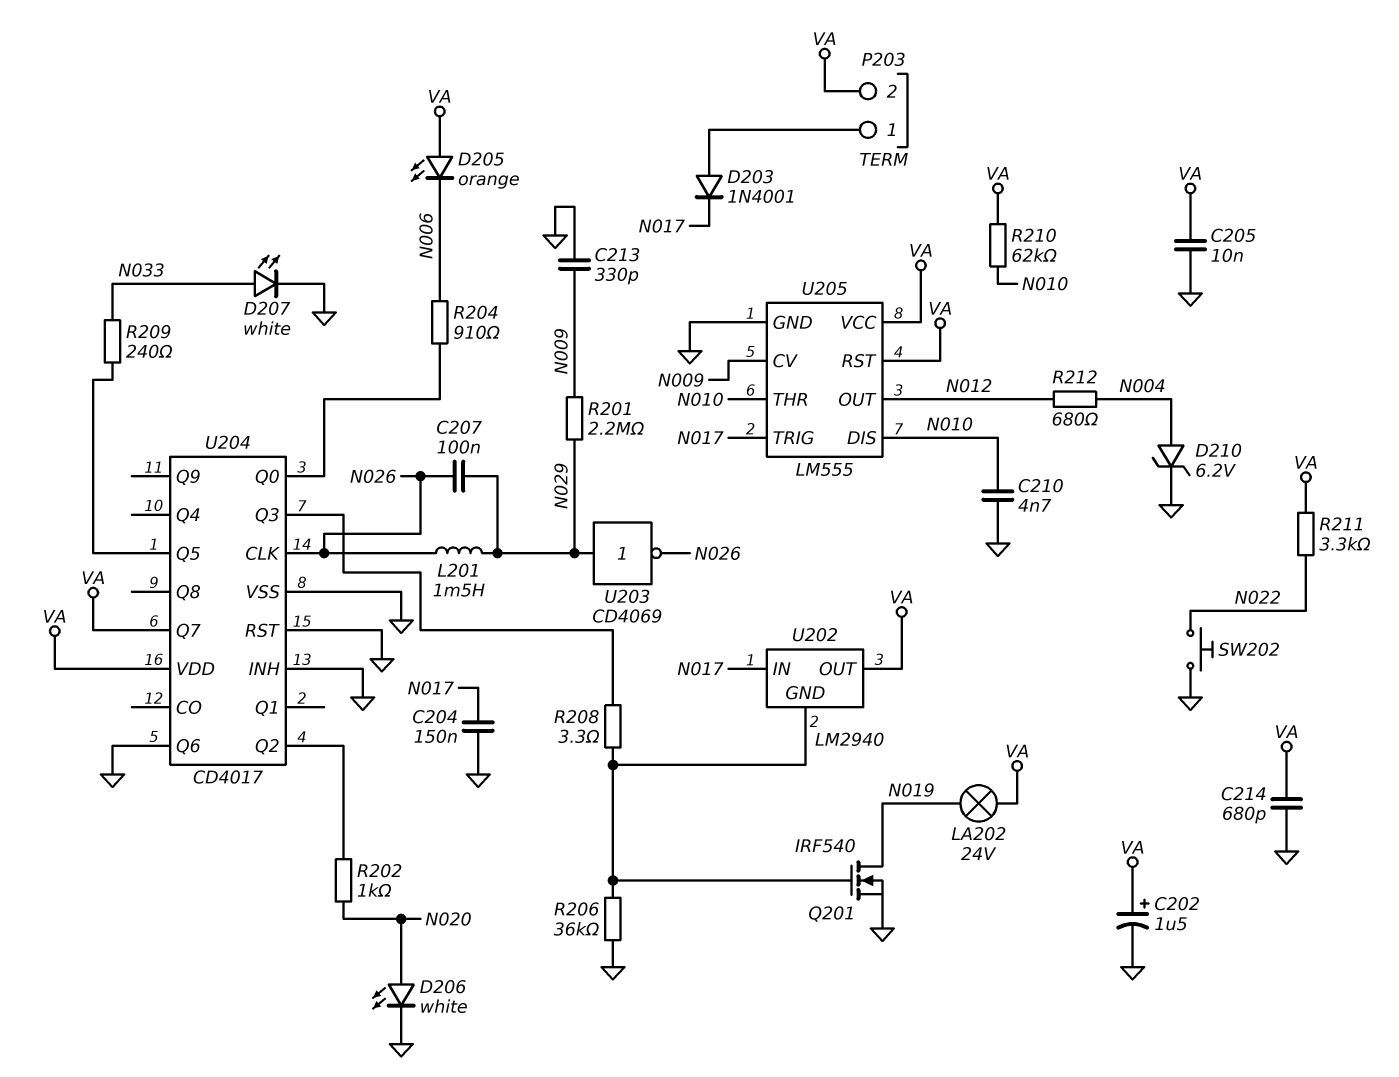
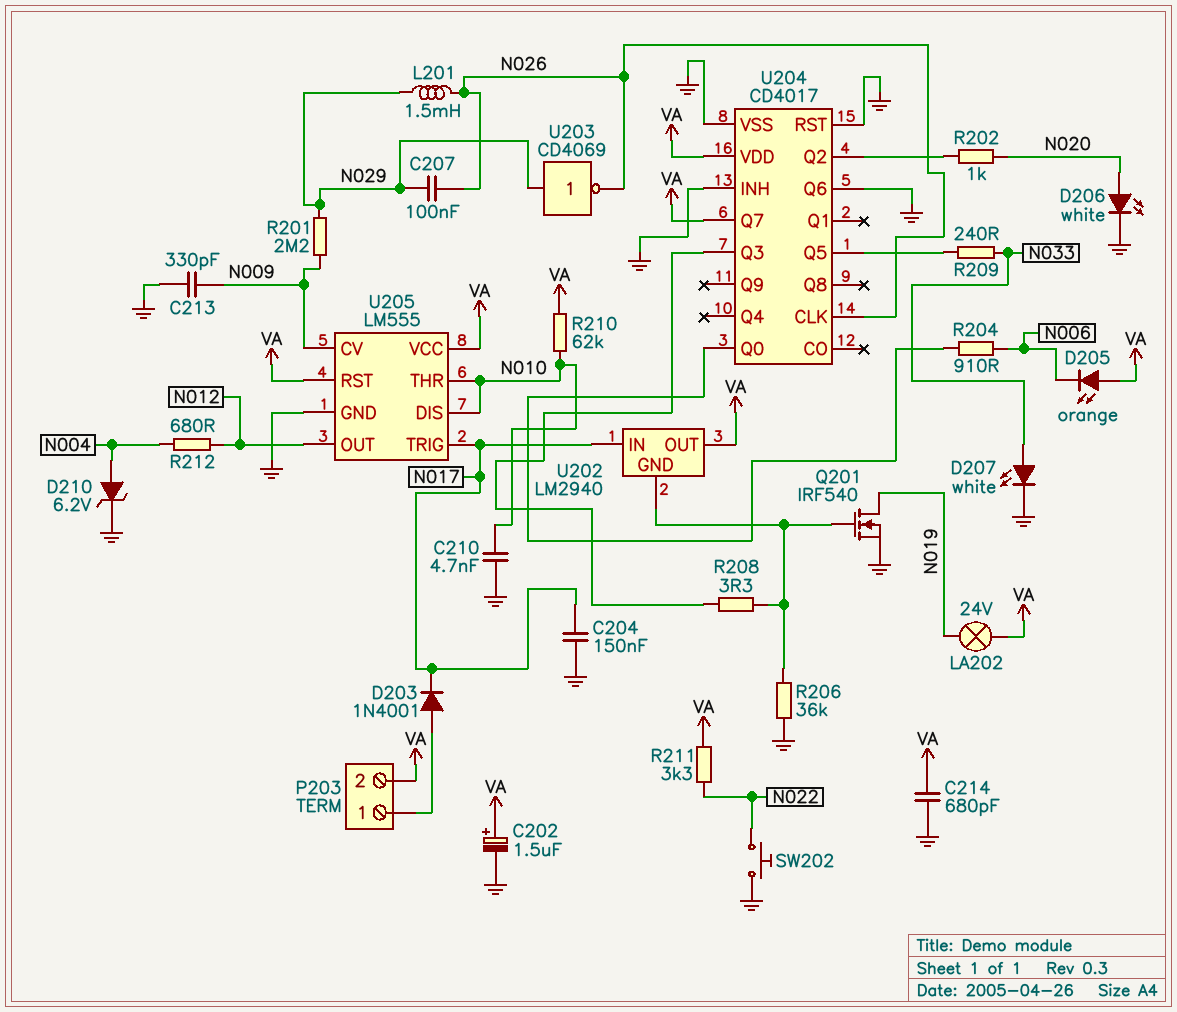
C205: 10nF (GND, VA) -> none

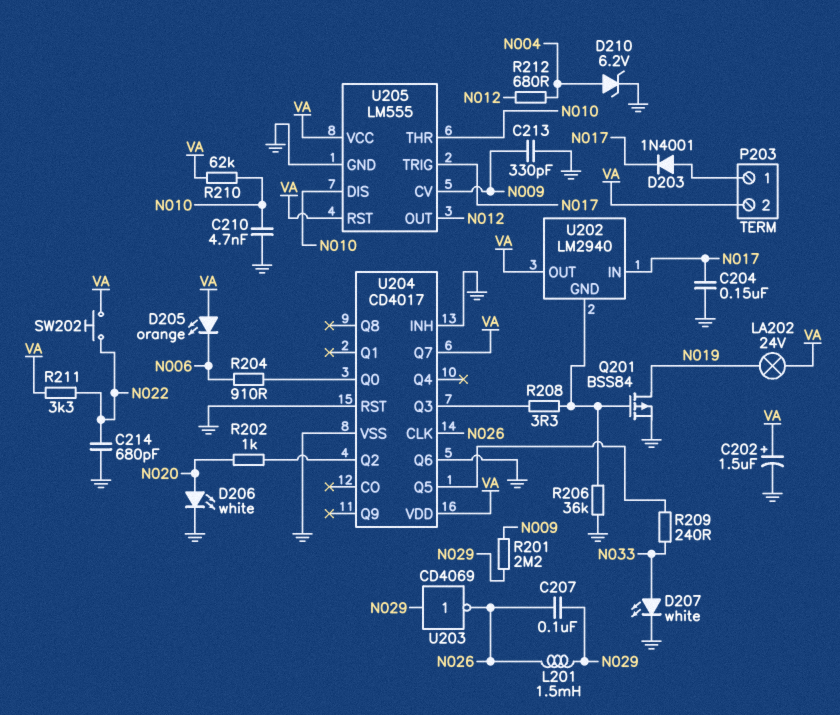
C214: 680pF (GND, VA) -> 680pF (GND, N022)
Q201: NMOS IRF540 (G U202/GND, D N019, S GND) -> PMOS BSS84 (G U202/GND, D N019, S GND)
SW202: button (GND, N022) -> button (N022, VA)

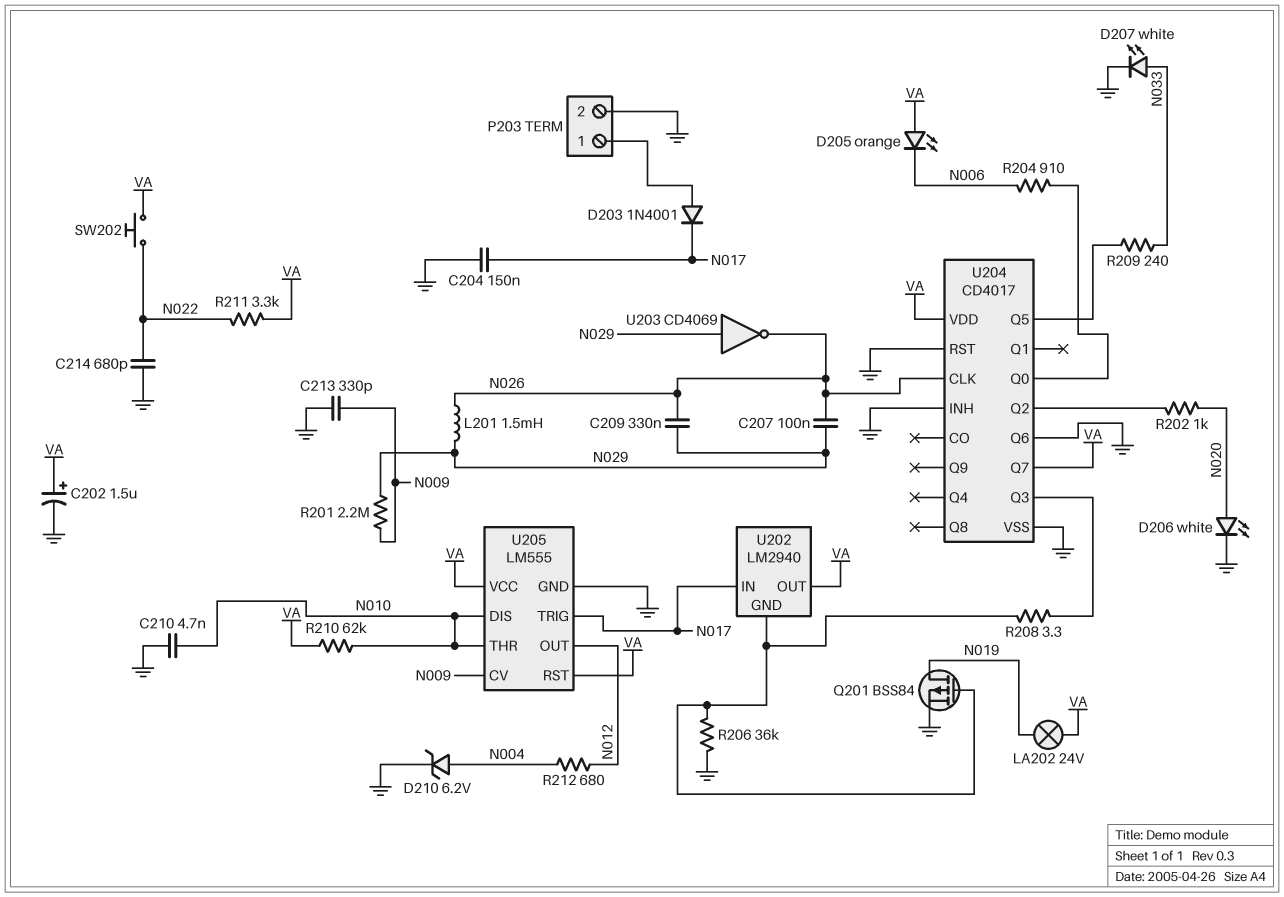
C209: none -> 330nF (N026, N029)
P203 pin 2: VA -> GND

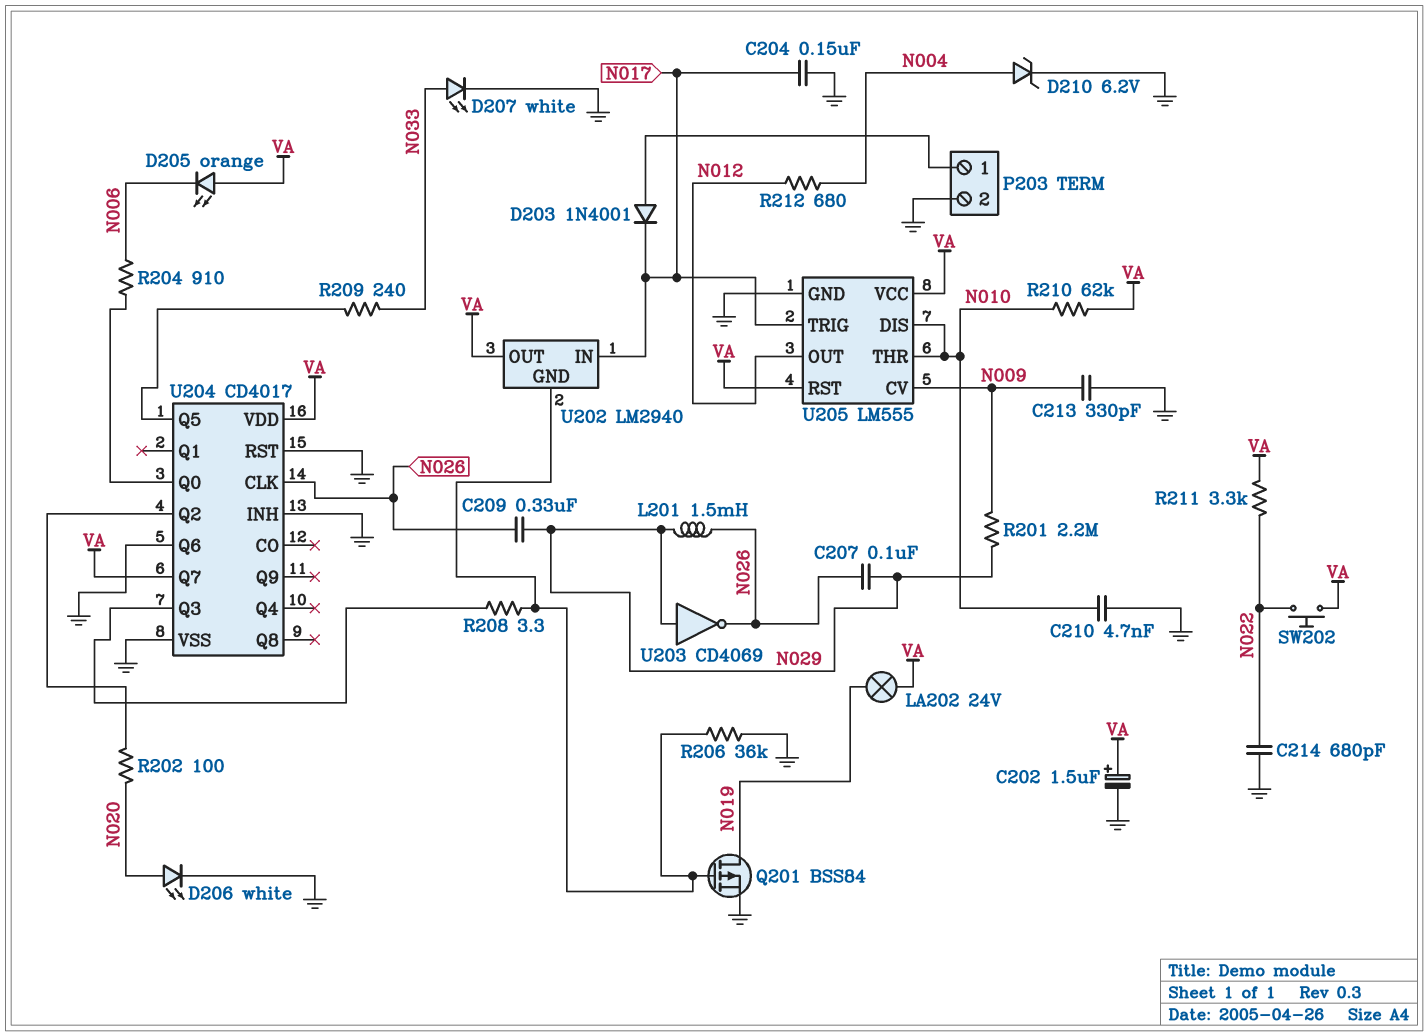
R202: 1k (N020, U204/Q2) -> 100 (N020, U204/Q2)

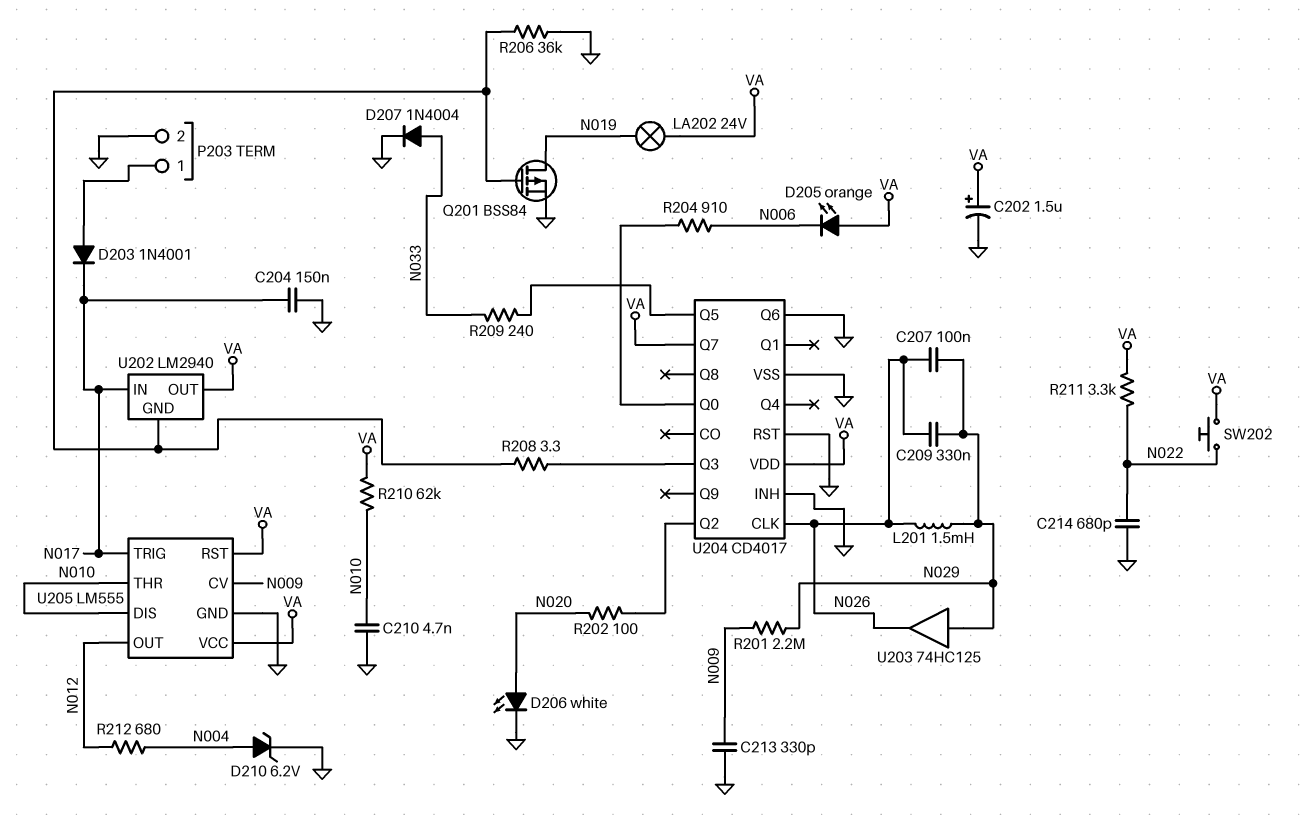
D207: LED white (A N033, K GND) -> diode 1N4004 (A N033, K GND)
U203: NOT CD4069 (in N029, out N026) -> buffer 74HC125 (in N029, out N026)

